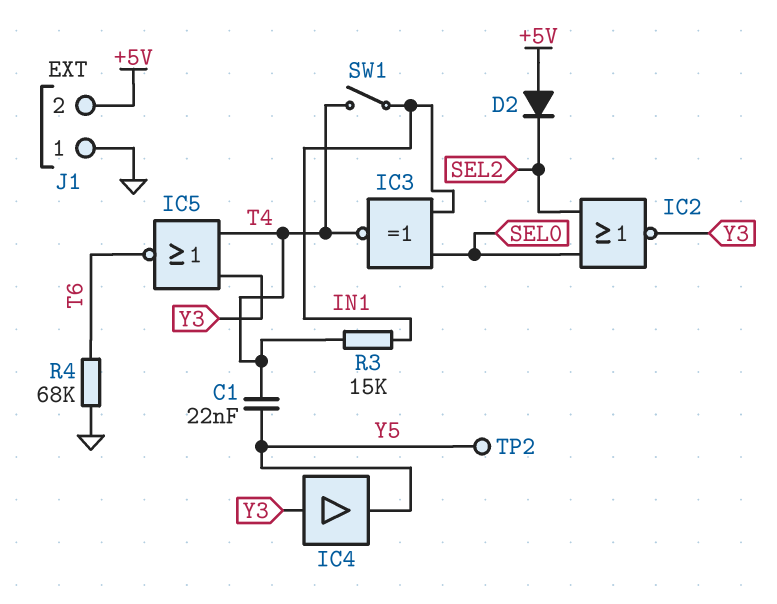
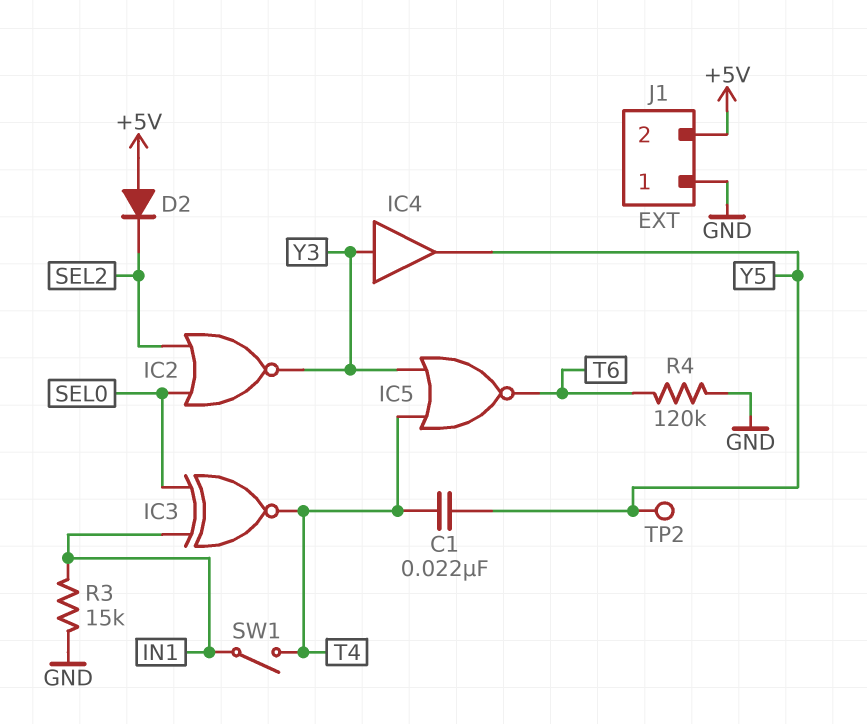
R3: 15k (IN1, T4) -> 15k (GND, IN1)
R4: 68k (GND, T6) -> 120k (GND, T6)

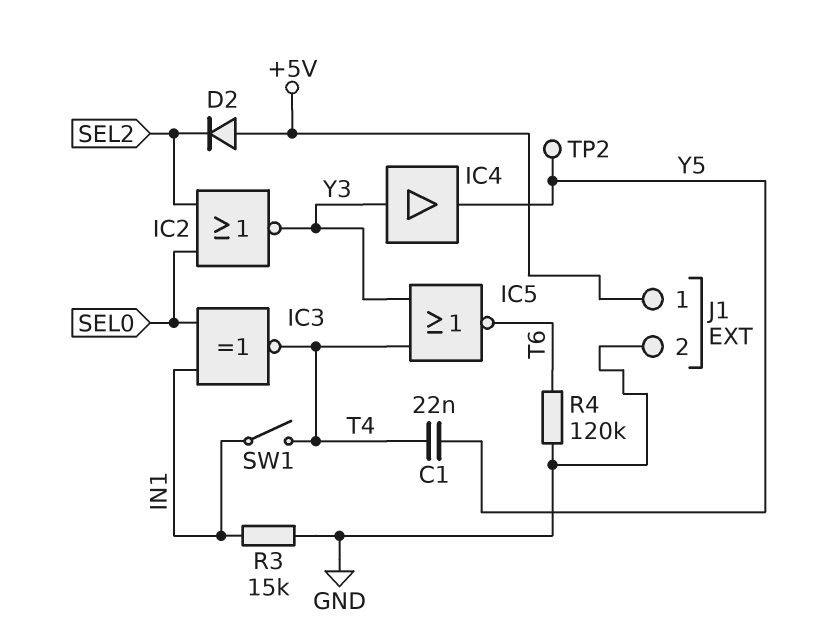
J1 pin 1: GND -> +5V
J1 pin 2: +5V -> GND

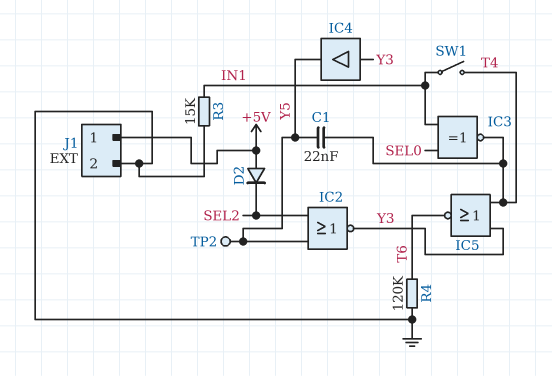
IC2: NOR (in SEL0, in SEL2, out Y3) -> NOR (in SEL2, in Y5, out Y3)

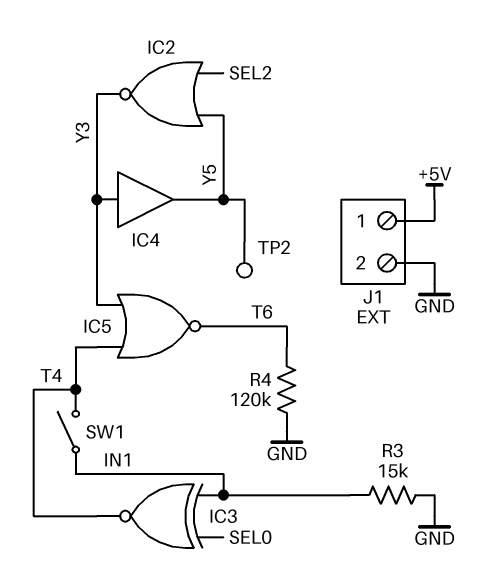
C1: 22nF (T4, Y5) -> none
D2: diode (A +5V, K SEL2) -> none

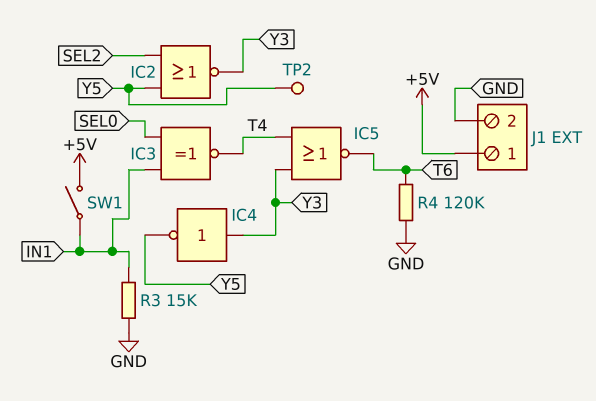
IC4: buffer (in Y3, out Y5) -> NOT (in Y3, out Y5)
SW1: switch (IN1, T4) -> switch (+5V, IN1)

